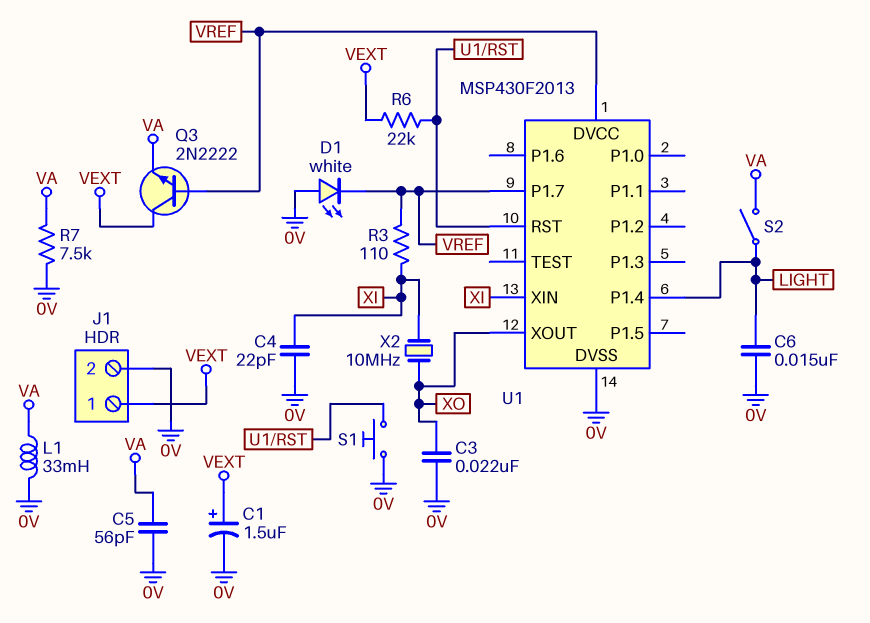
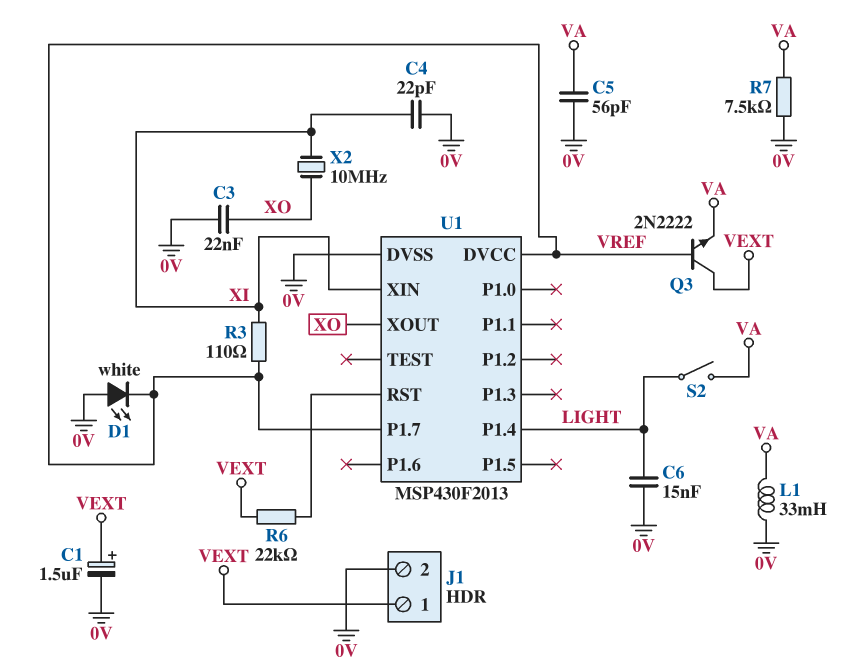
S1: button (0V, U1/RST) -> none

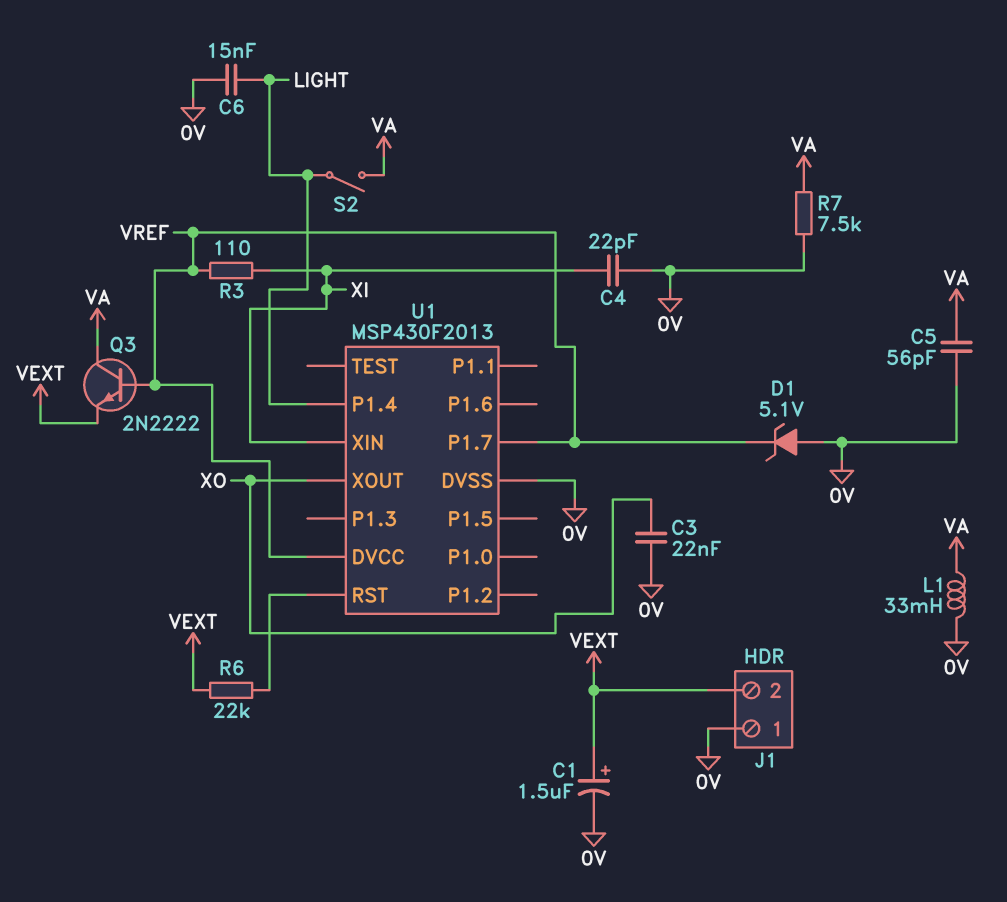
D1: LED white (A 0V, K VREF) -> zener 5.1V (A 0V, K VREF)
J1 pin 1: VEXT -> 0V
J1 pin 2: 0V -> VEXT
Q3: NPN 2N2222 (B VREF, C VEXT, E VA) -> NPN 2N2222 (B VREF, C VA, E VEXT)
X2: 10MHz (XI, XO) -> none

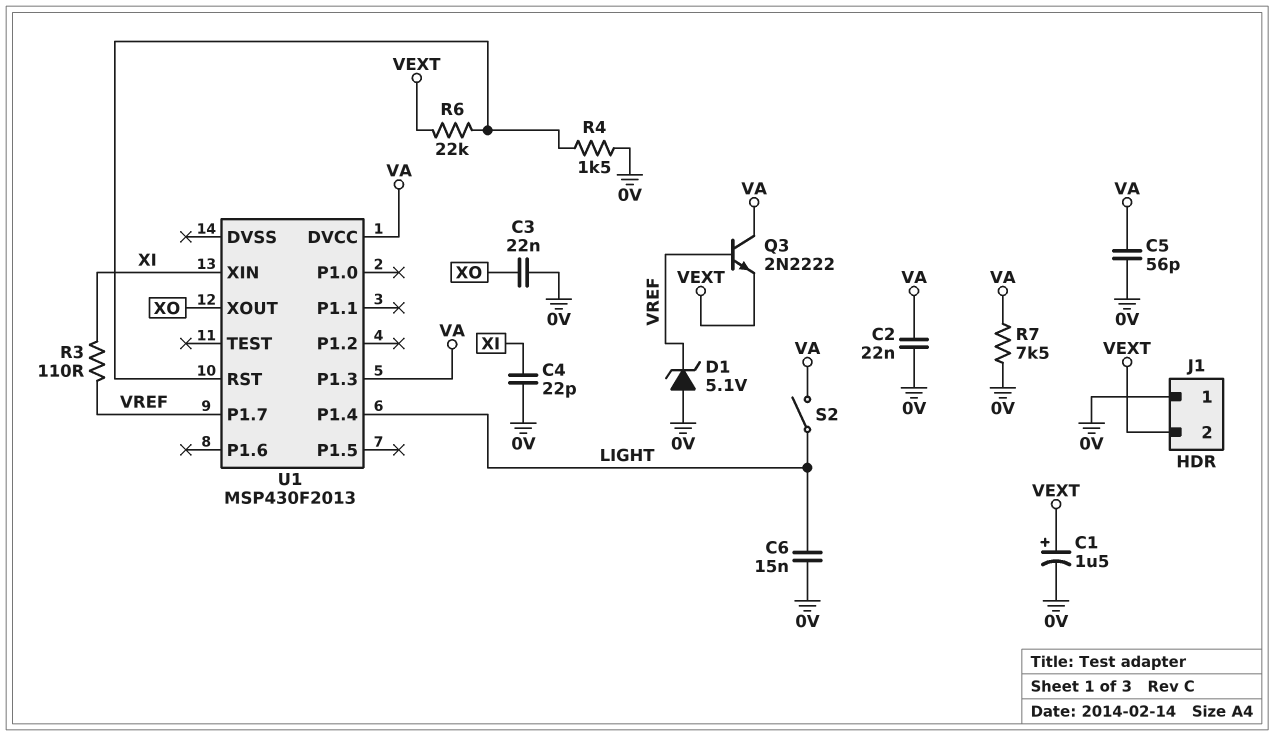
C2: none -> 22nF (0V, VA)
L1: 33mH (0V, VA) -> none
R4: none -> 1.5k (0V, U1/RST)
U1 pin DVCC: VREF -> VA
U1 pin DVSS: 0V -> none
U1 pin P1.3: none -> VA

